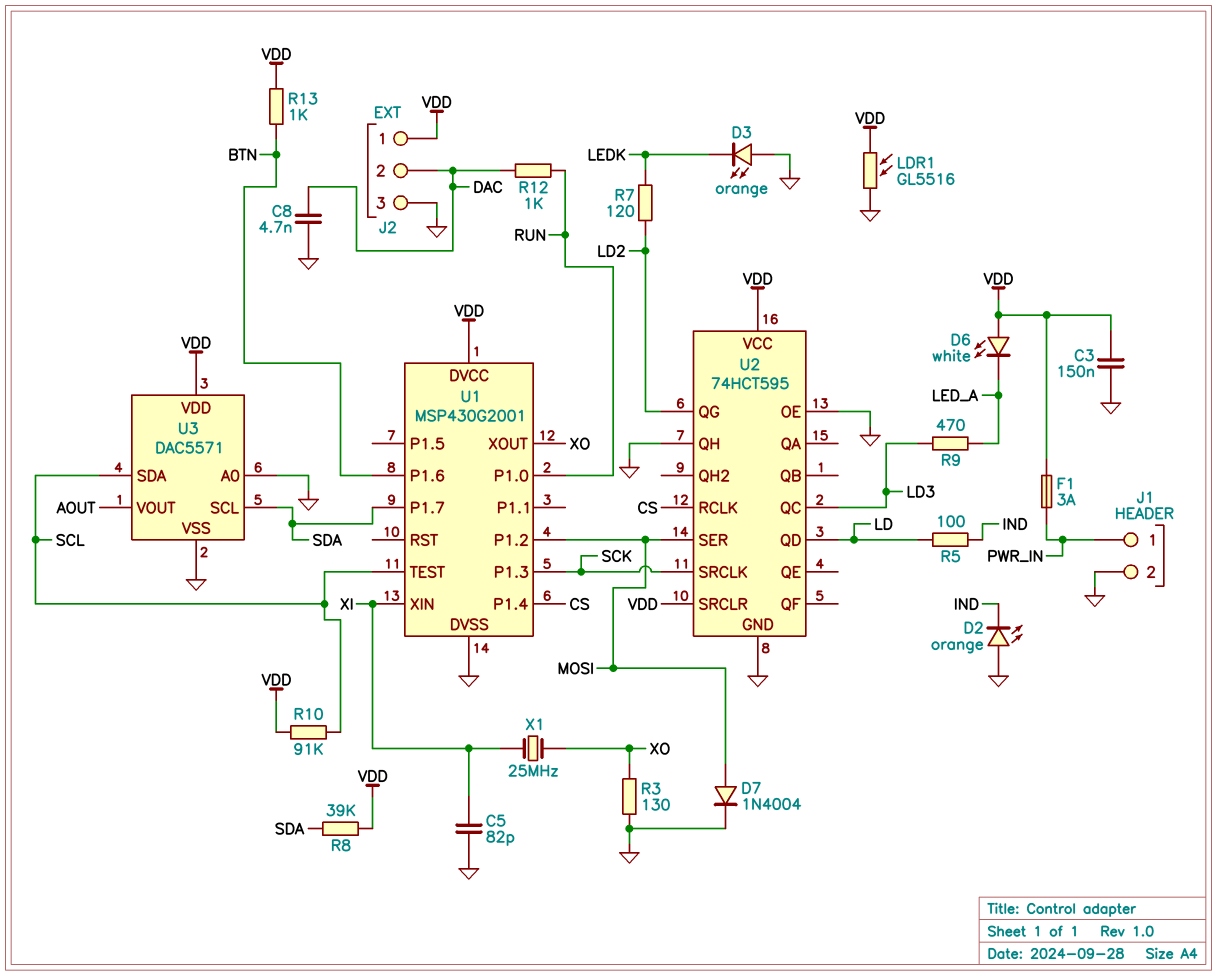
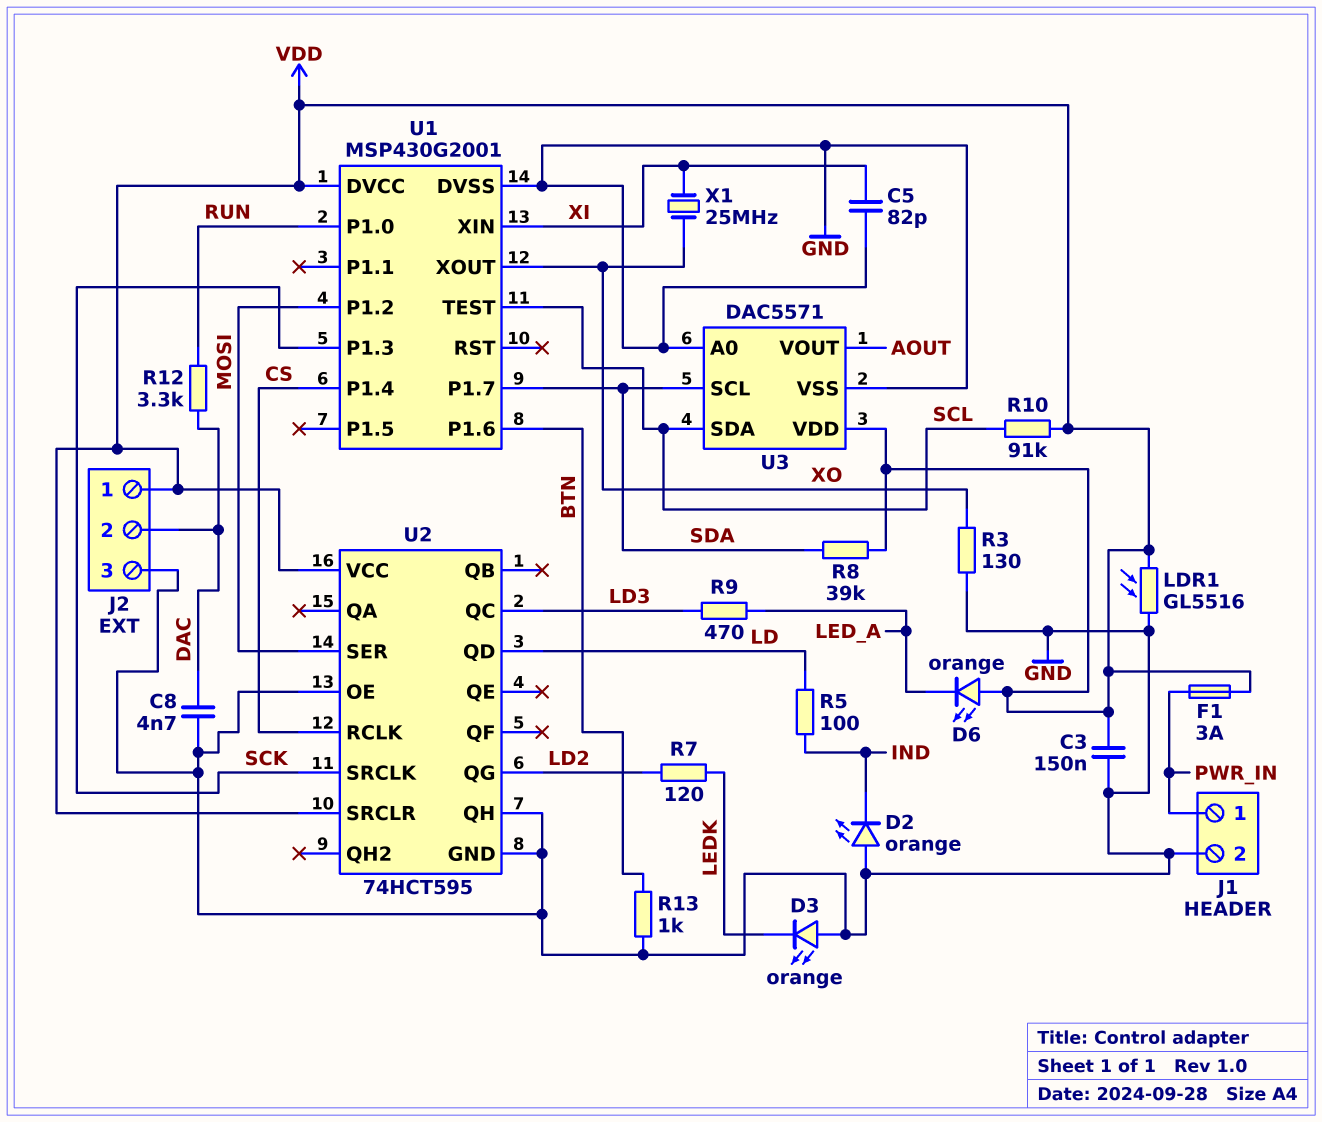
D6: LED white (A VDD, K LED_A) -> LED orange (A VDD, K LED_A)
D7: diode 1N4004 (A MOSI, K GND) -> none
R12: 1k (DAC, RUN) -> 3.3k (DAC, RUN)
R13: 1k (BTN, VDD) -> 1k (BTN, GND)

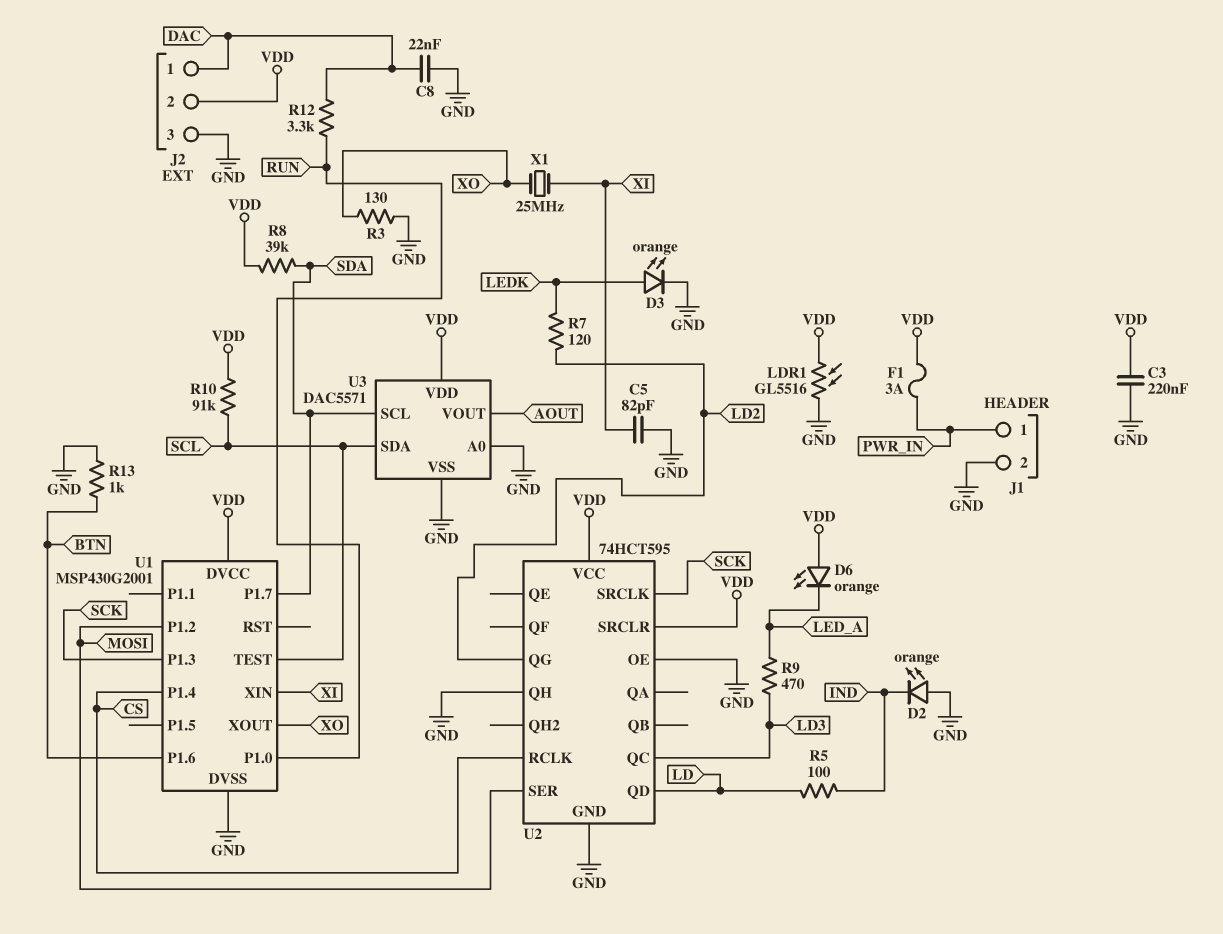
C3: 150nF (GND, VDD) -> 220nF (GND, VDD)
C8: 4.7nF (DAC, GND) -> 22nF (DAC, GND)
D3: LED orange (A GND, K LEDK) -> LED orange (A LEDK, K GND)
J2 pin 1: VDD -> DAC
J2 pin 2: DAC -> VDD

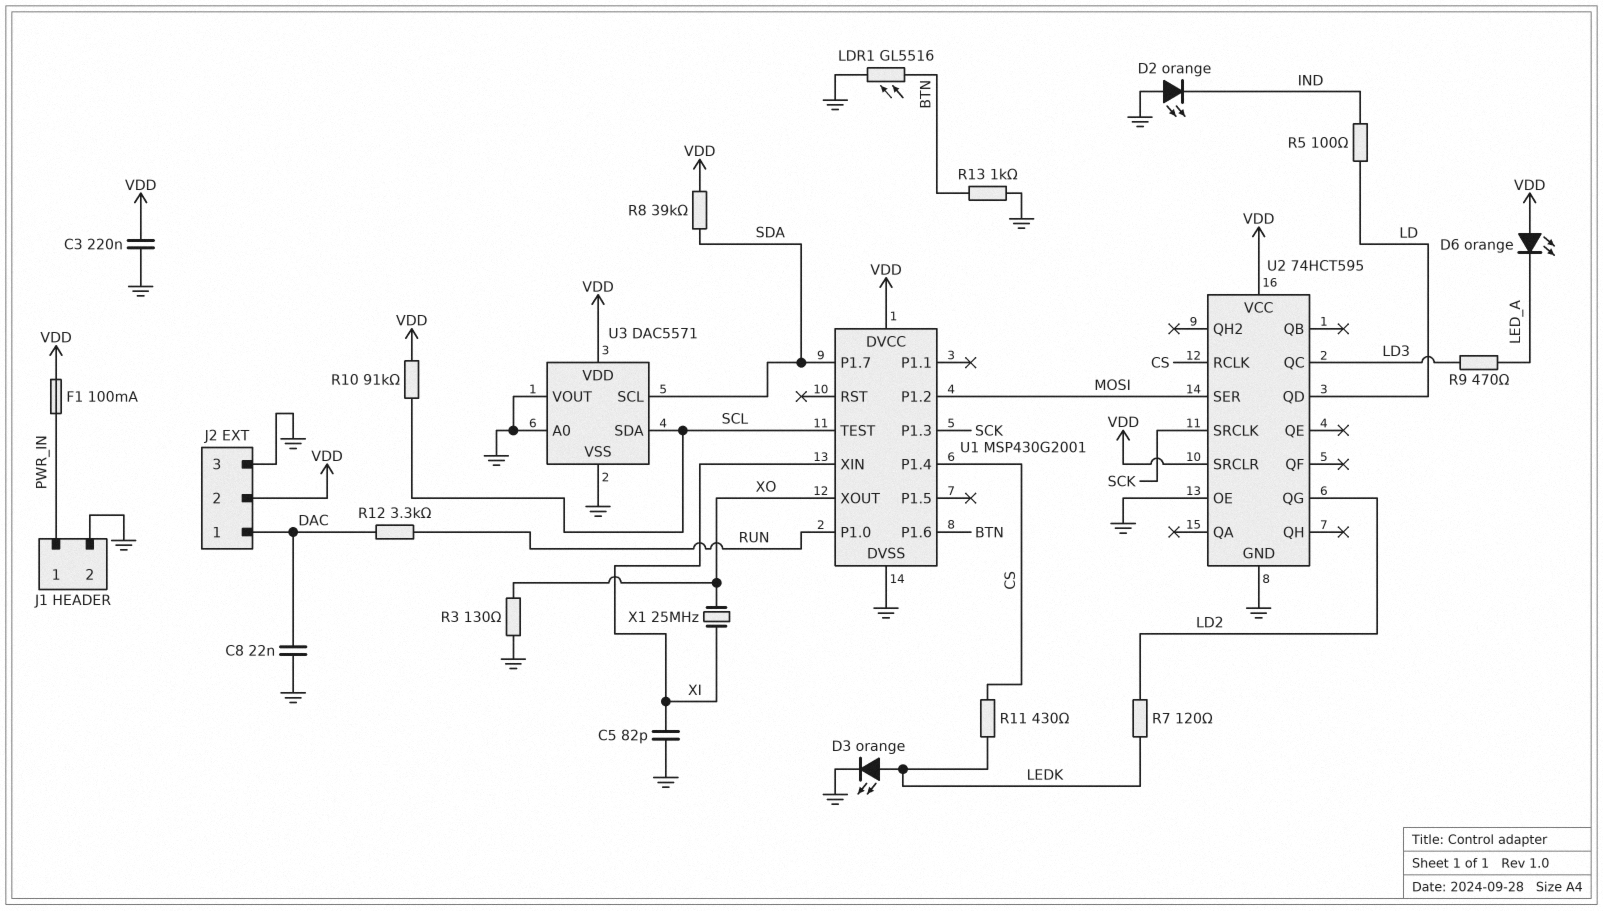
F1: 3A (PWR_IN, VDD) -> 100mA (PWR_IN, VDD)
LDR1: GL5516 (GND, VDD) -> GL5516 (BTN, GND)
R11: none -> 430 (CS, LEDK)
U2 pin QH: GND -> none
U3 pin VOUT: AOUT -> GND

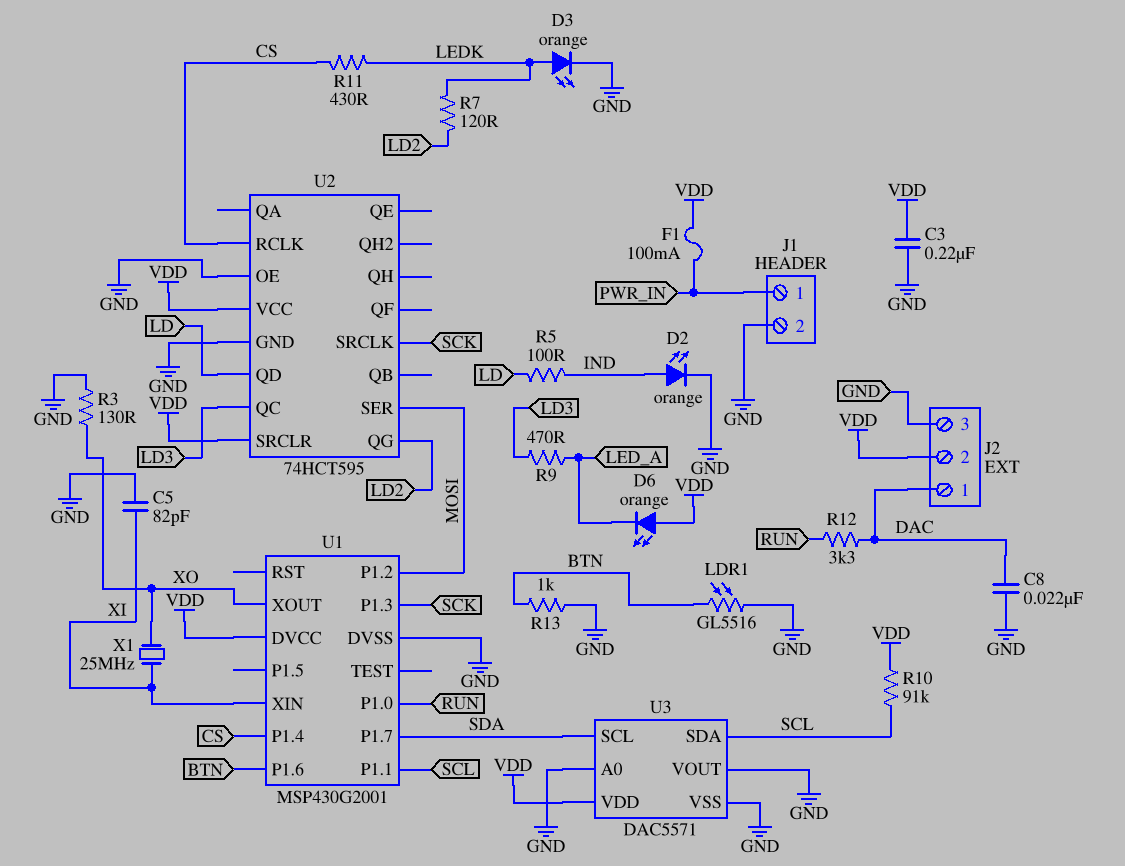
D2: LED orange (A GND, K IND) -> LED orange (A IND, K GND)
R8: 39k (SDA, VDD) -> none
U1 pin P1.1: none -> SCL
U1 pin TEST: SCL -> none

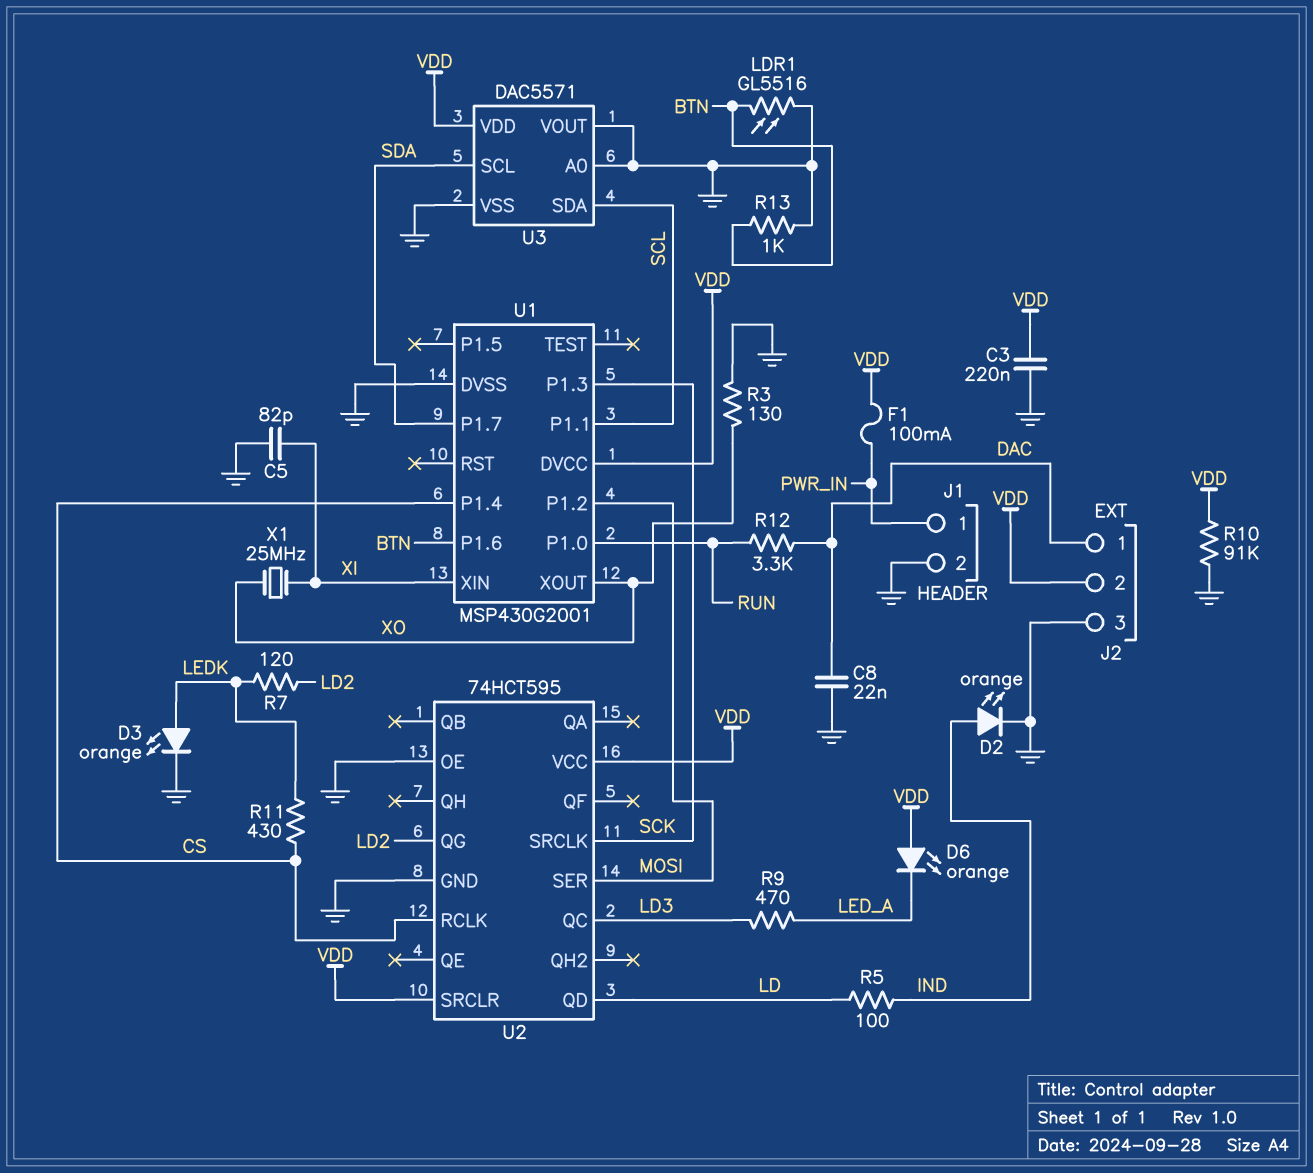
R10: 91k (SCL, VDD) -> 91k (GND, VDD)

